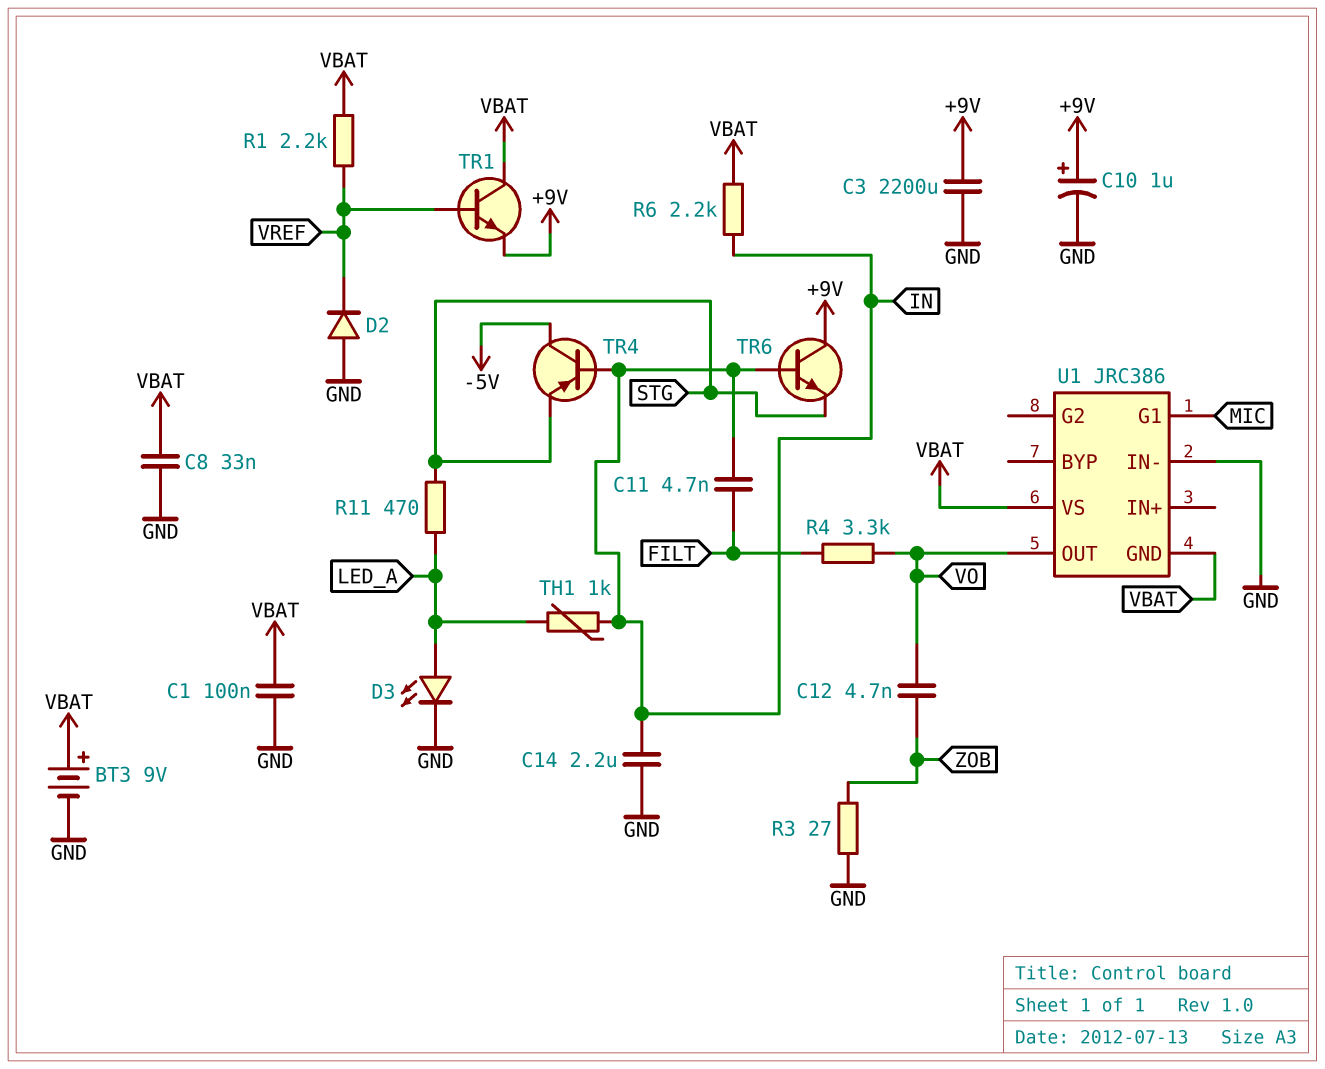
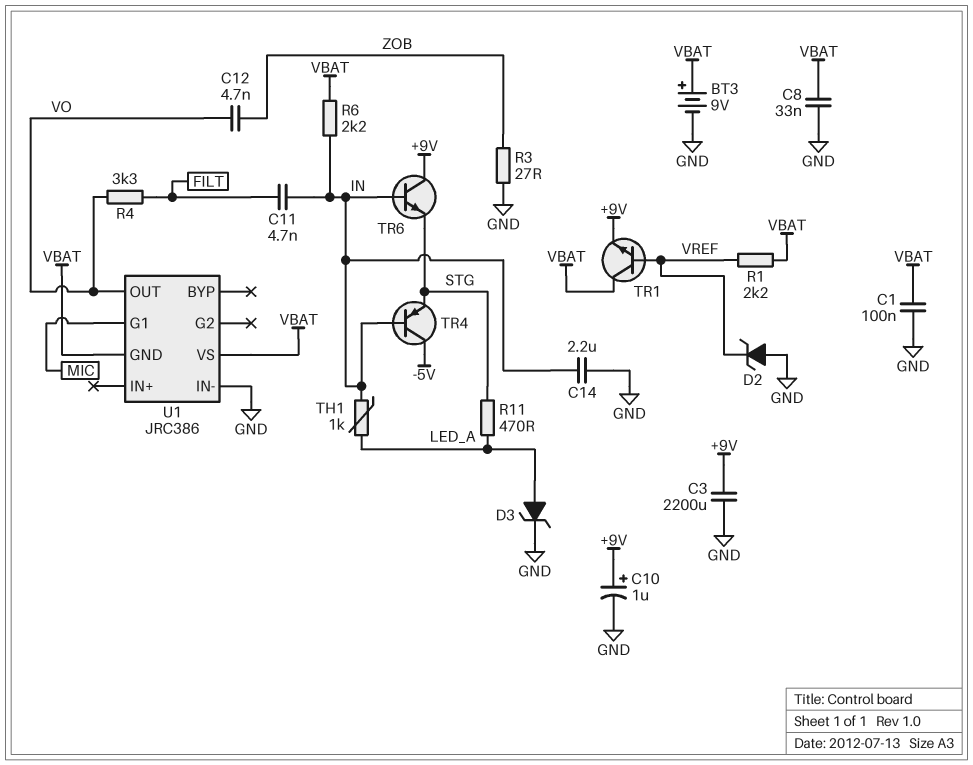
D2: diode (A GND, K VREF) -> zener (A GND, K VREF)
D3: LED (A LED_A, K GND) -> zener (A LED_A, K GND)

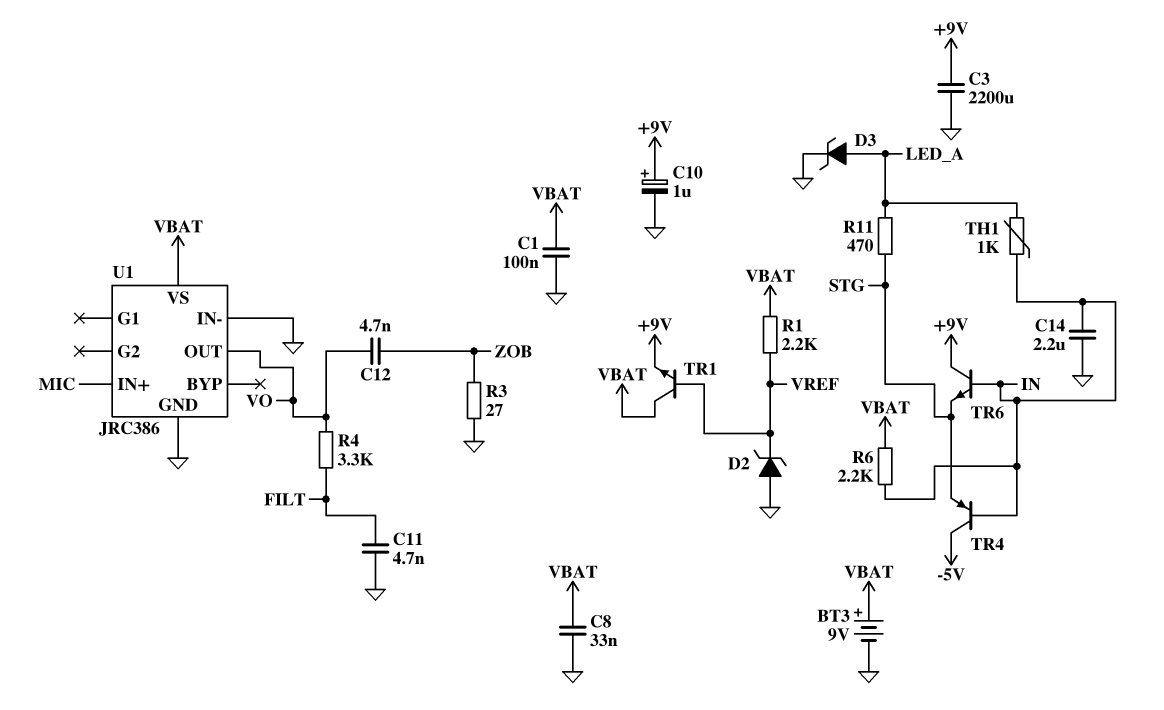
C11: 4.7nF (FILT, IN) -> 4.7nF (FILT, GND)
U1 pin G1: MIC -> none
U1 pin GND: VBAT -> GND
U1 pin IN+: none -> MIC

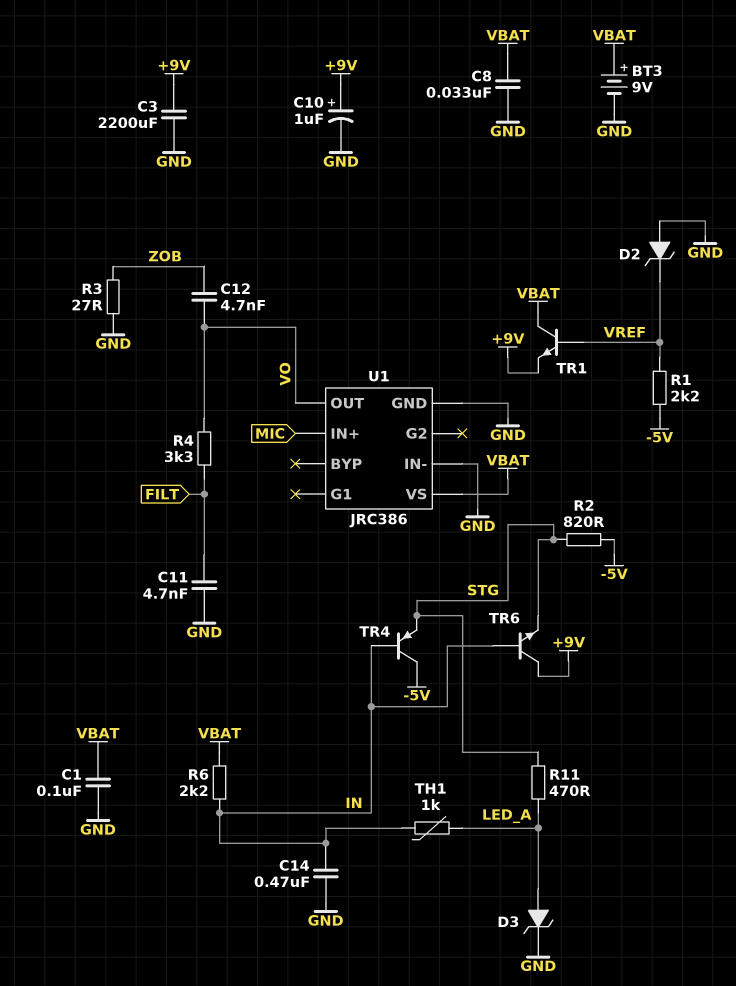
C14: 2.2uF (GND, IN) -> 470nF (GND, IN)
R1: 2.2k (VBAT, VREF) -> 2.2k (-5V, VREF)
R2: none -> 820 (-5V, STG)

